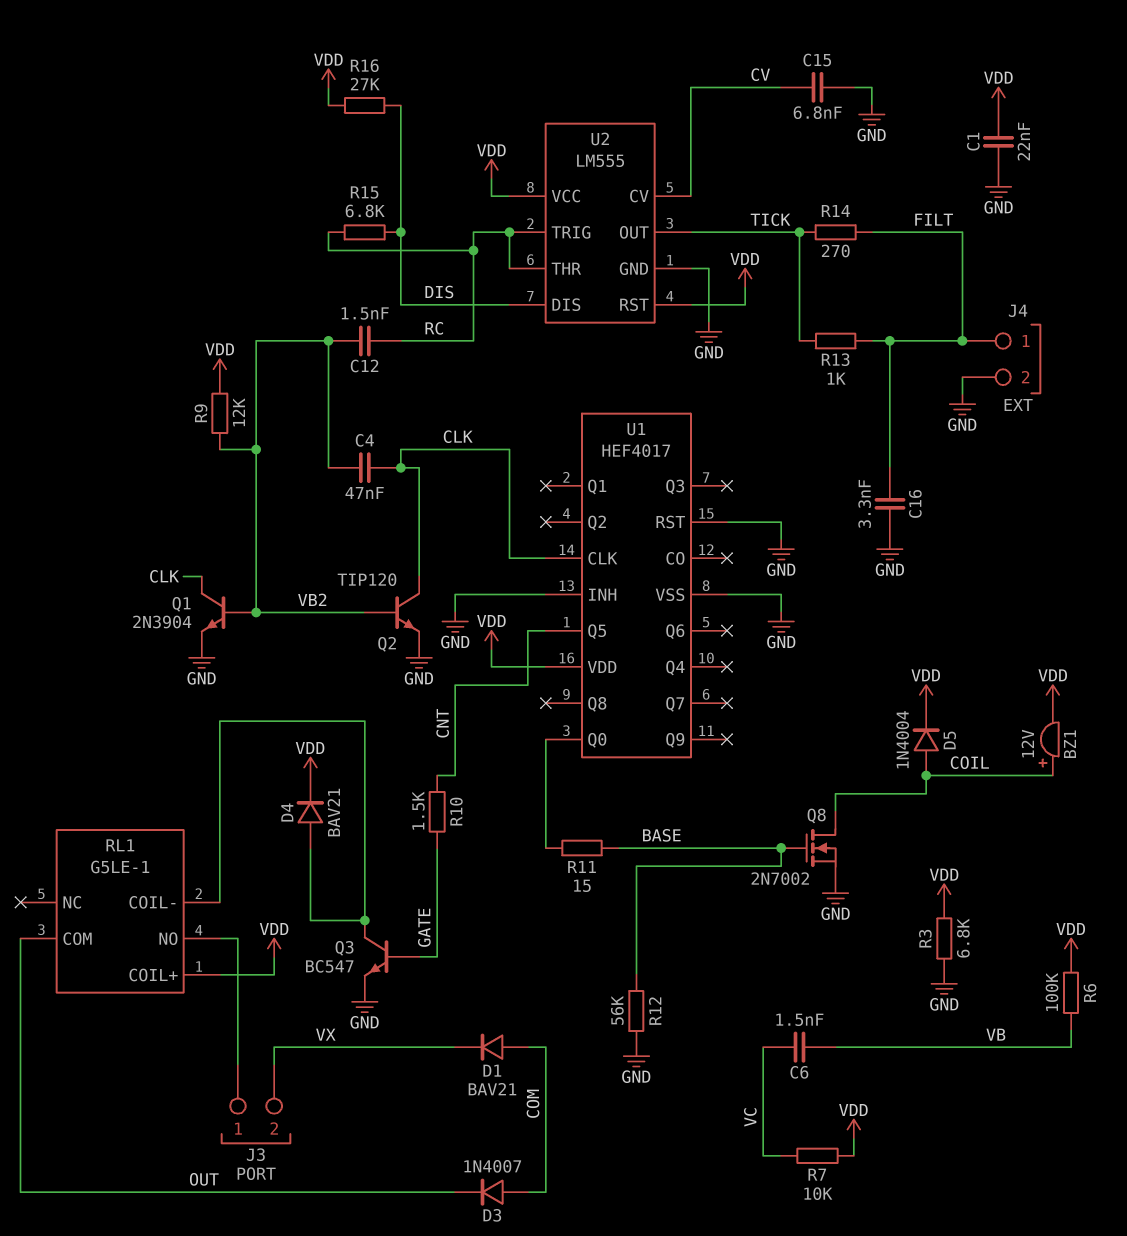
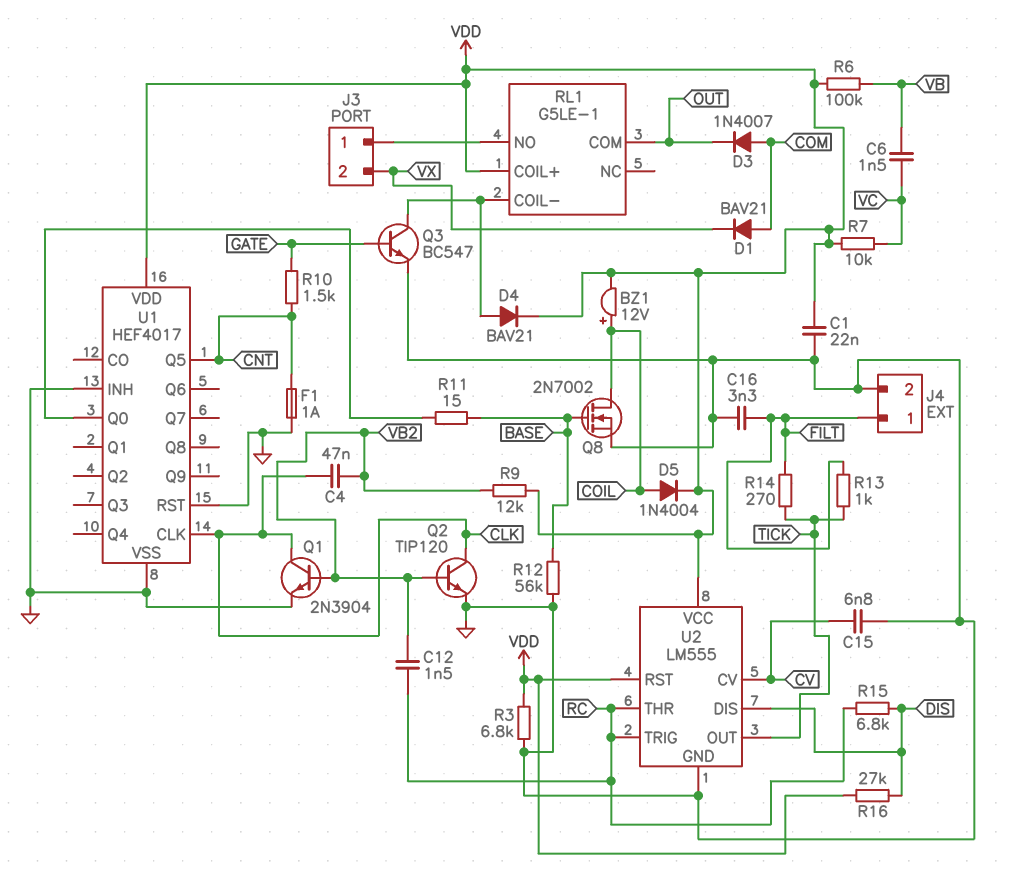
F1: none -> 1A (CNT, GND)

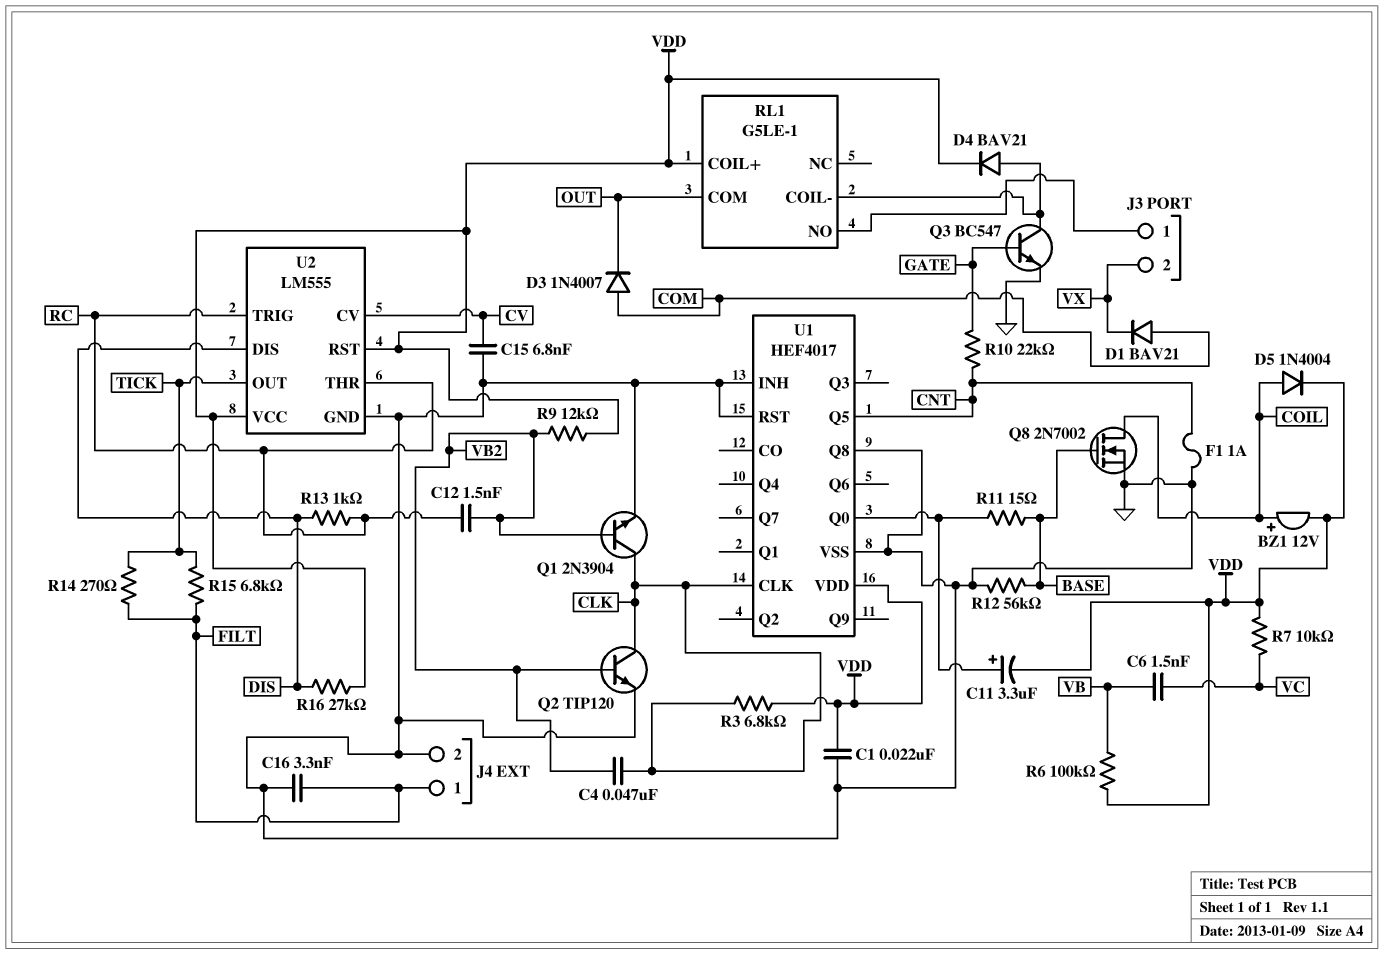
C11: none -> 3.3uF (plus U1/Q0, minus VDD)
R3: 6.8k (GND, VDD) -> 6.8k (CLK, VDD)
R10: 1.5k (CNT, GATE) -> 22k (CNT, GATE)
R13: 1k (FILT, TICK) -> 1k (DIS, RC)
R15: 6.8k (DIS, RC) -> 6.8k (FILT, TICK)
U1 pin Q8: none -> GND

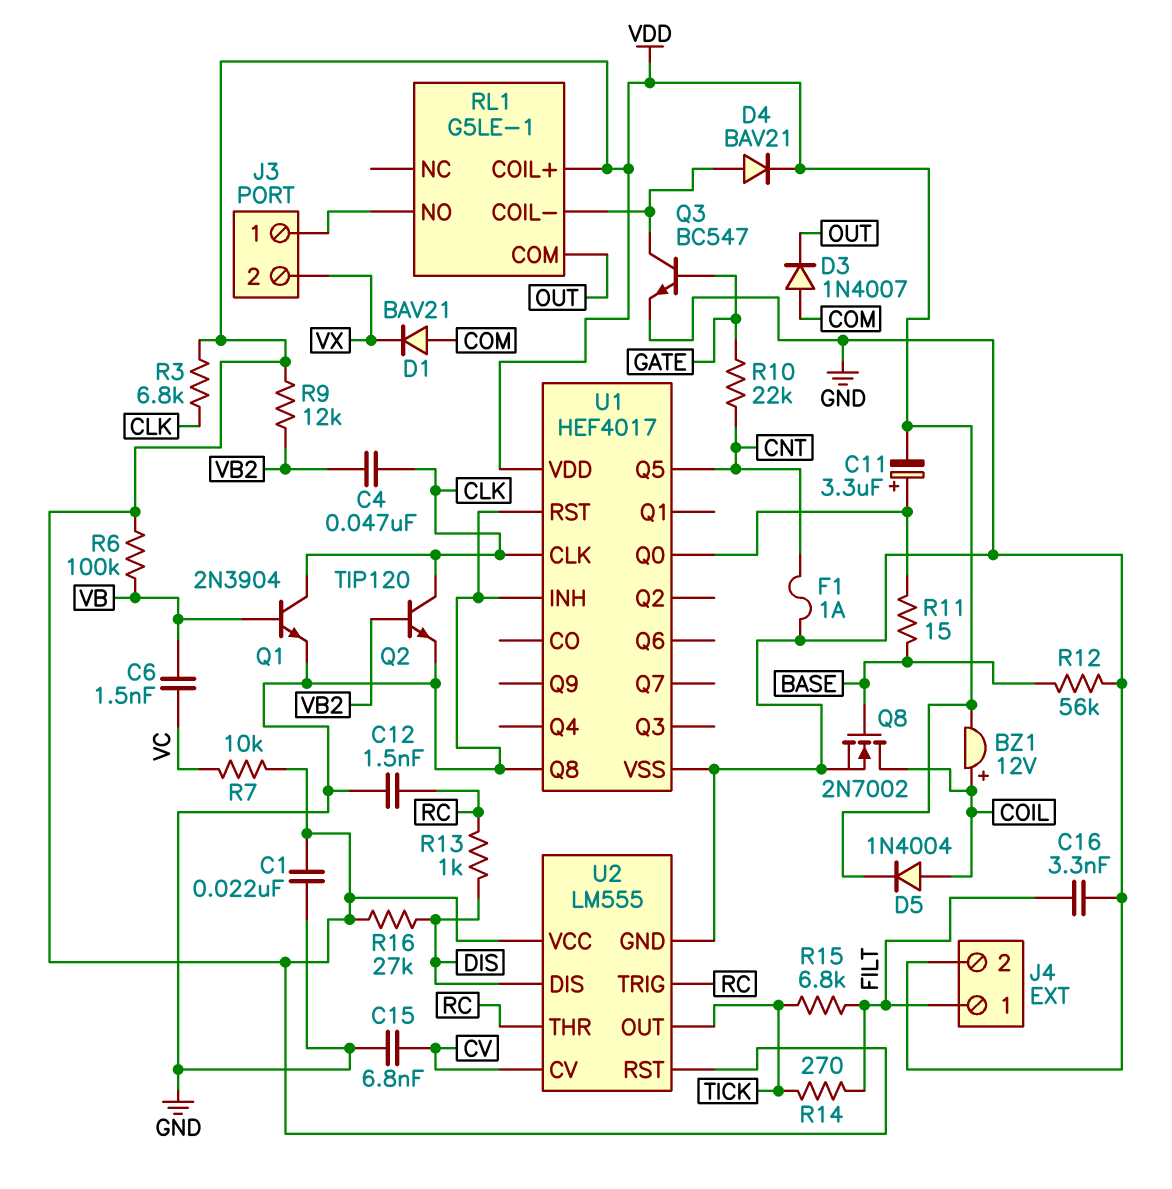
C12: 1.5nF (RC, VB2) -> 1.5nF (GND, RC)
Q1: NPN 2N3904 (B VB2, C CLK, E GND) -> NPN 2N3904 (B VB, C CLK, E GND)

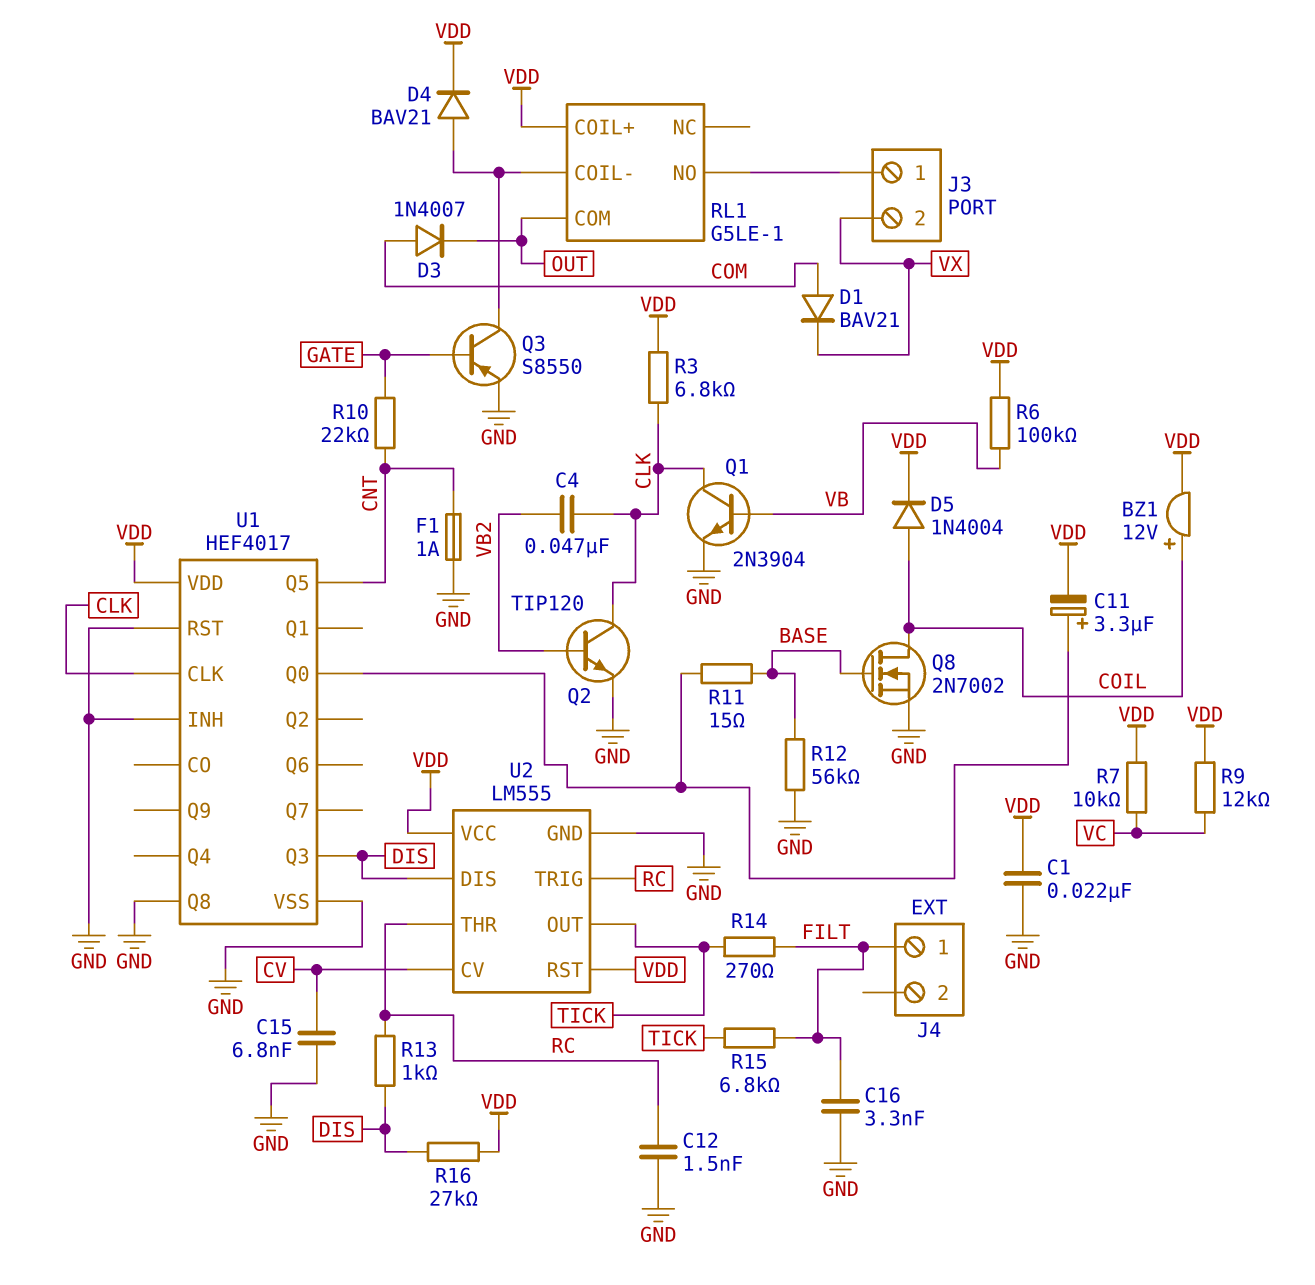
C6: 1.5nF (VB, VC) -> none
J4 pin 2: GND -> none
Q3: NPN BC547 (B GATE, C RL1/COIL-, E GND) -> PNP S8550 (B GATE, C RL1/COIL-, E GND)
R9: 12k (VB2, VDD) -> 12k (VC, VDD)
U1 pin Q3: none -> DIS

